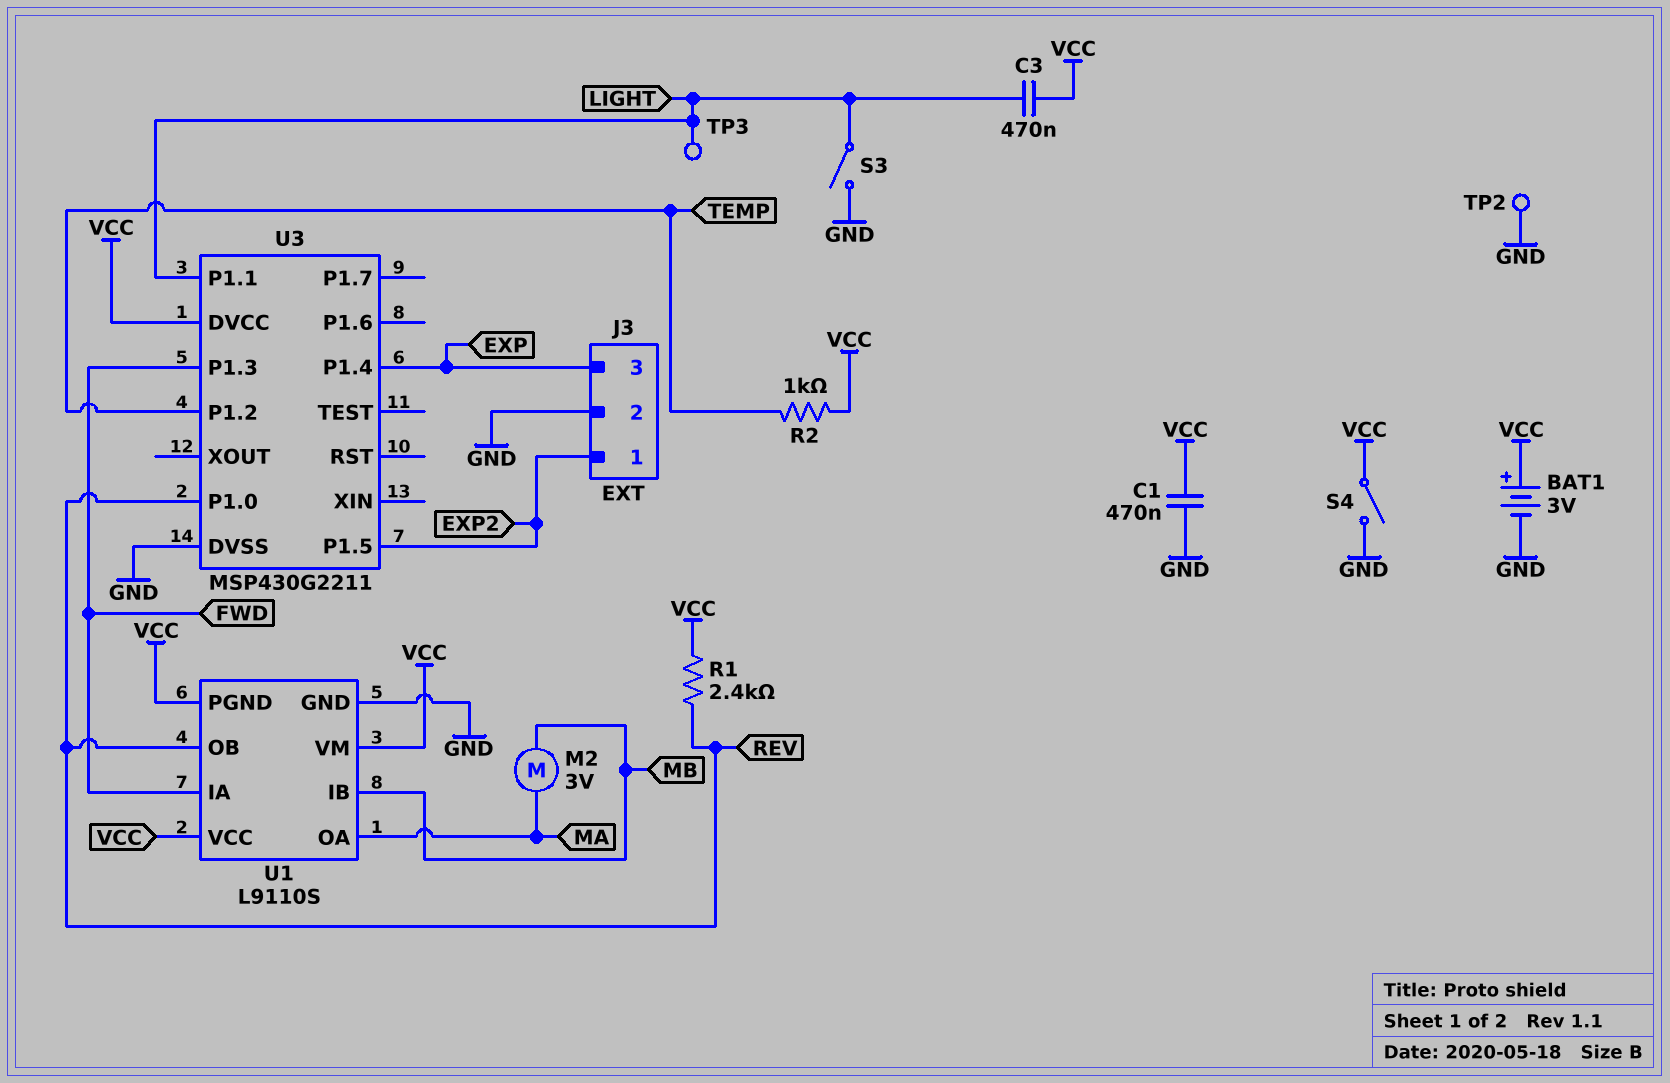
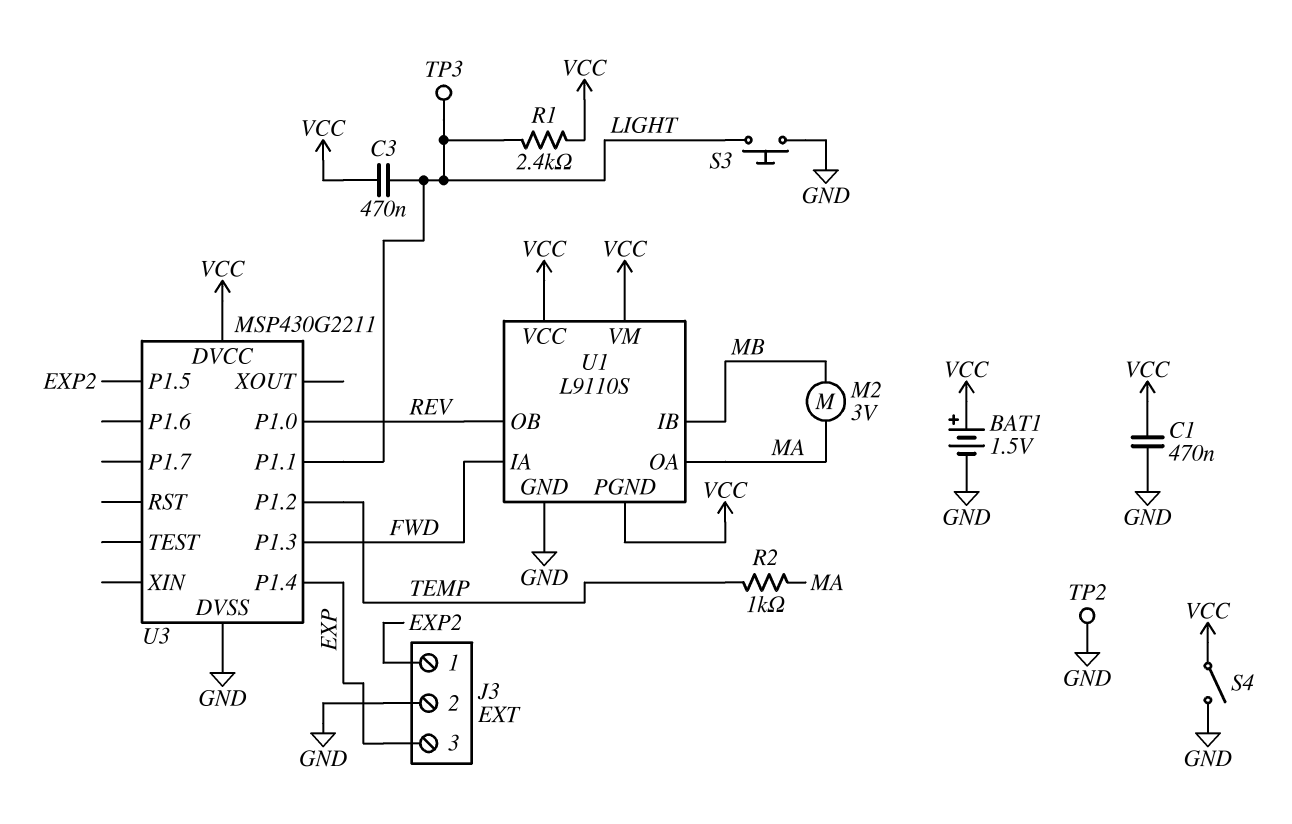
BAT1: 3V (plus VCC, minus GND) -> 1.5V (plus VCC, minus GND)
R1: 2.4k (REV, VCC) -> 2.4k (LIGHT, VCC)
R2: 1k (TEMP, VCC) -> 1k (MA, TEMP)
S3: switch (GND, LIGHT) -> button (GND, LIGHT)

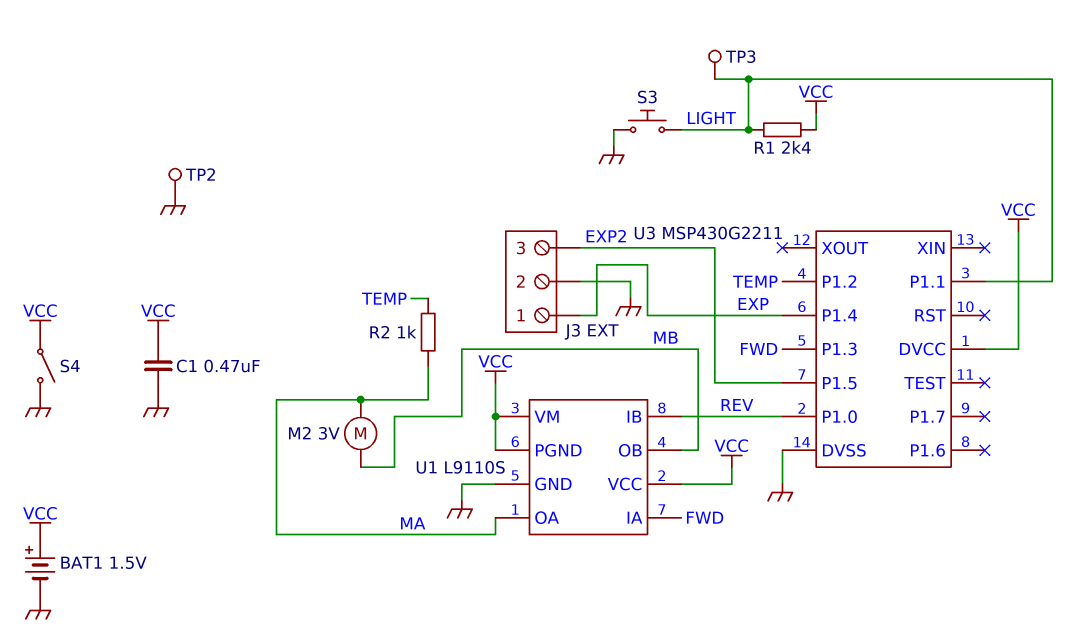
C3: 470nF (LIGHT, VCC) -> none
J3 pin 1: EXP2 -> EXP
J3 pin 3: EXP -> EXP2
U1 pin IB: MB -> REV
U1 pin OB: REV -> MB

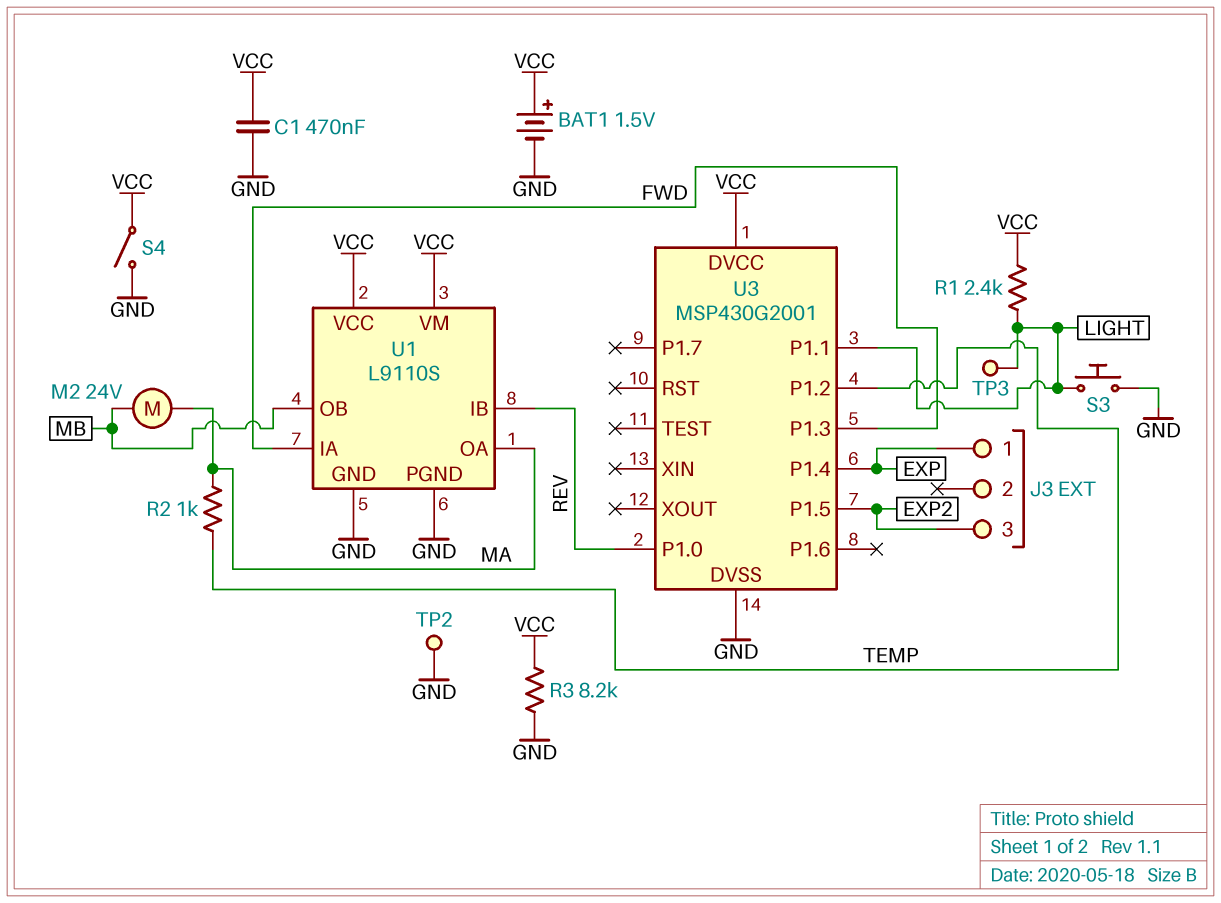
J3 pin 2: GND -> none
M2: motor 3V (MA, MB) -> motor 24V (MA, MB)
R3: none -> 8.2k (GND, VCC)
U1 pin PGND: VCC -> GND
U3: MSP430G2211 -> MSP430G2001

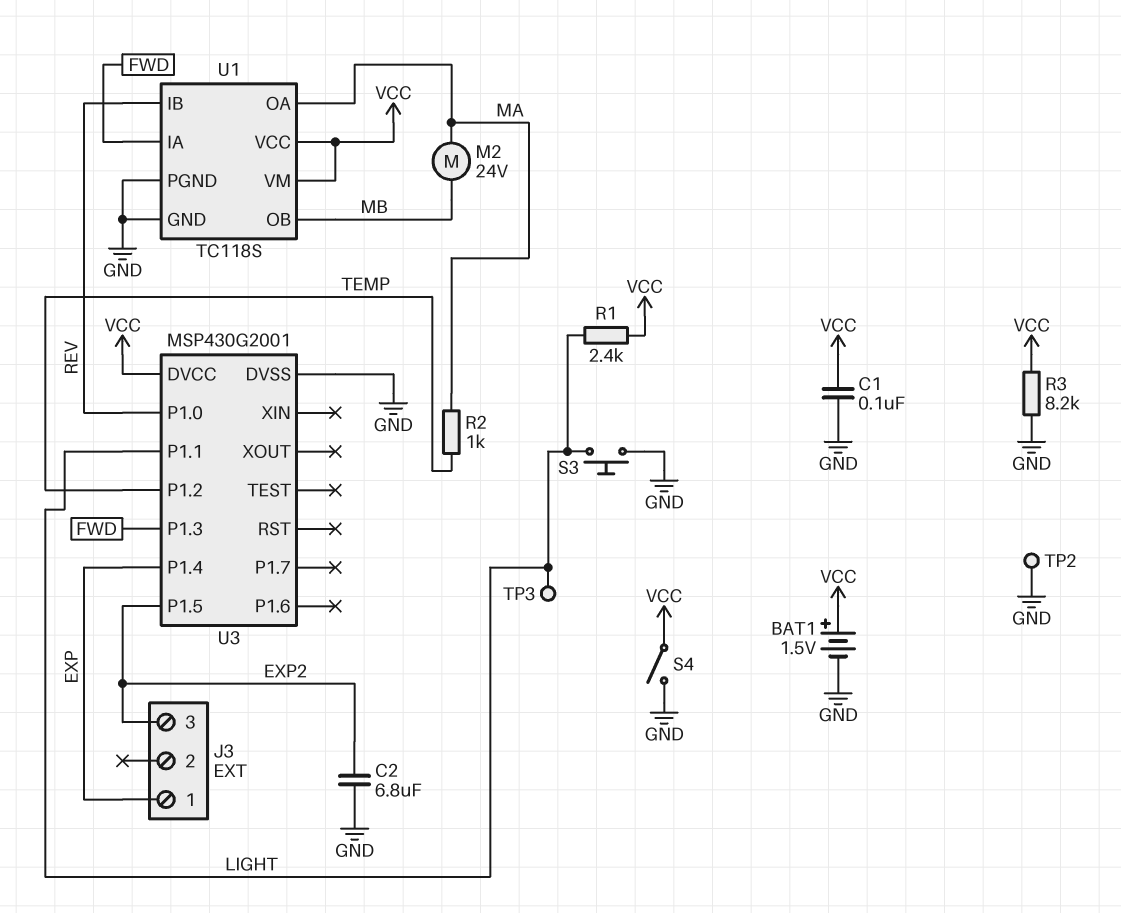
C1: 470nF (GND, VCC) -> 100nF (GND, VCC)
C2: none -> 6.8uF (EXP2, GND)
U1: L9110S -> TC118S

